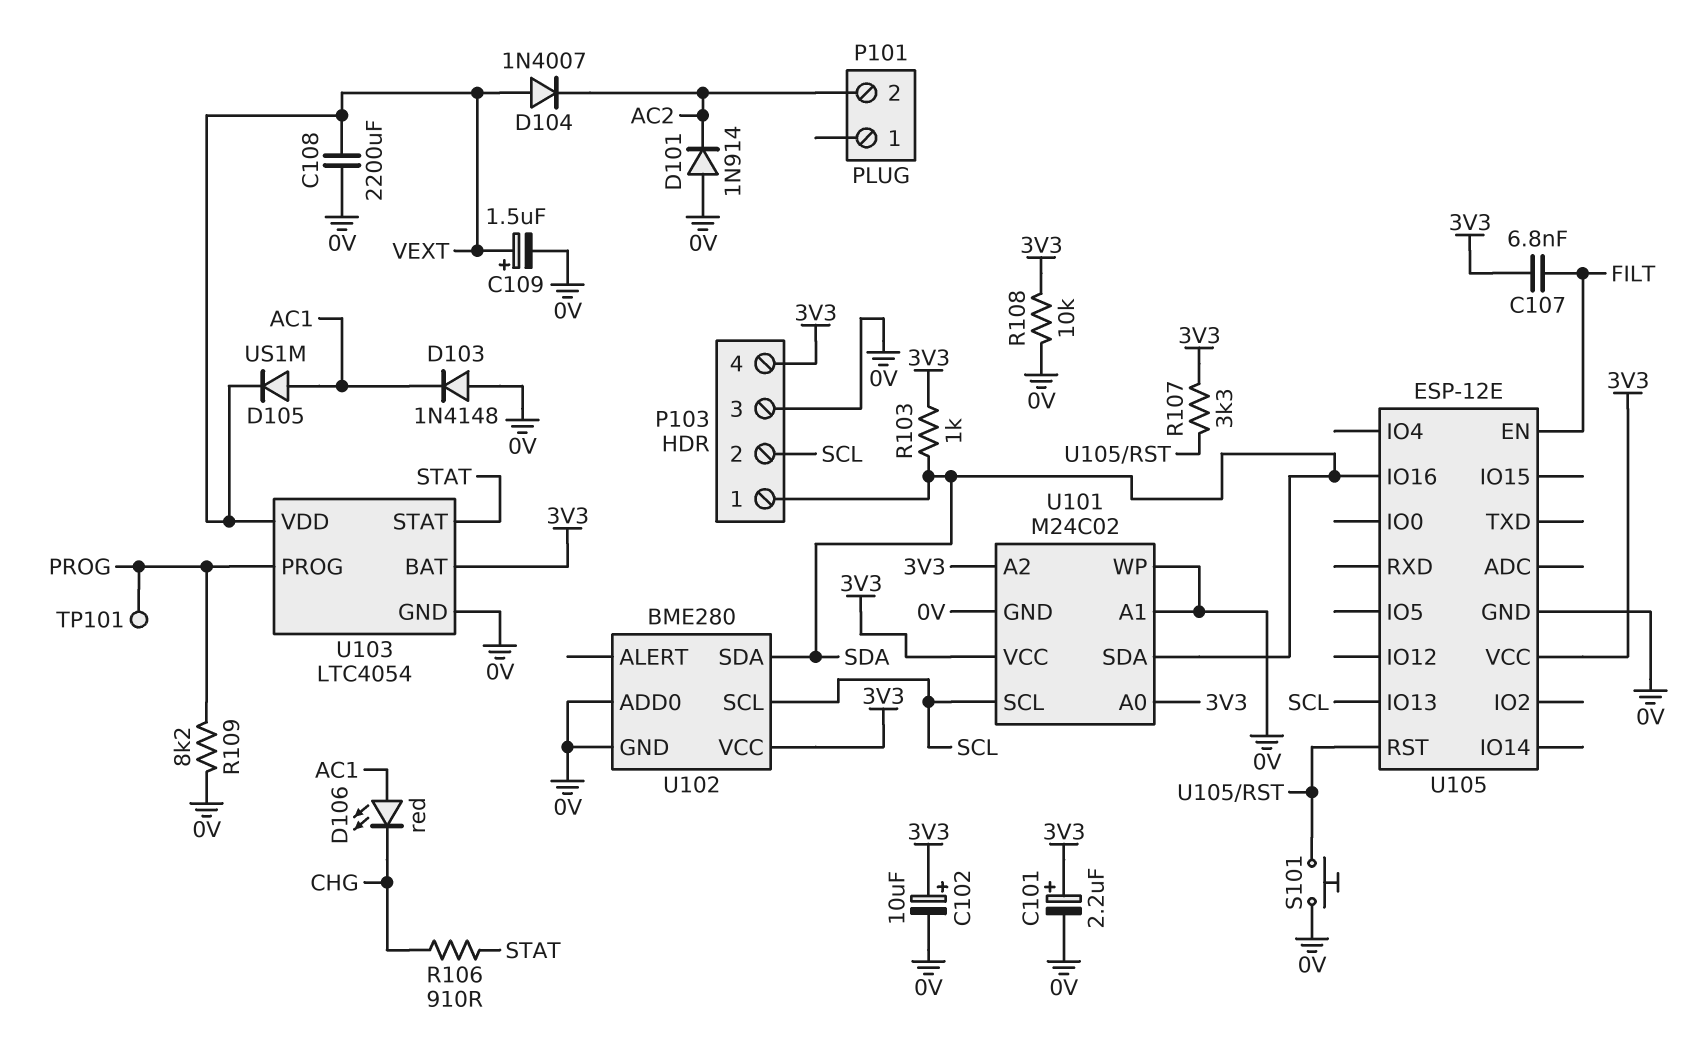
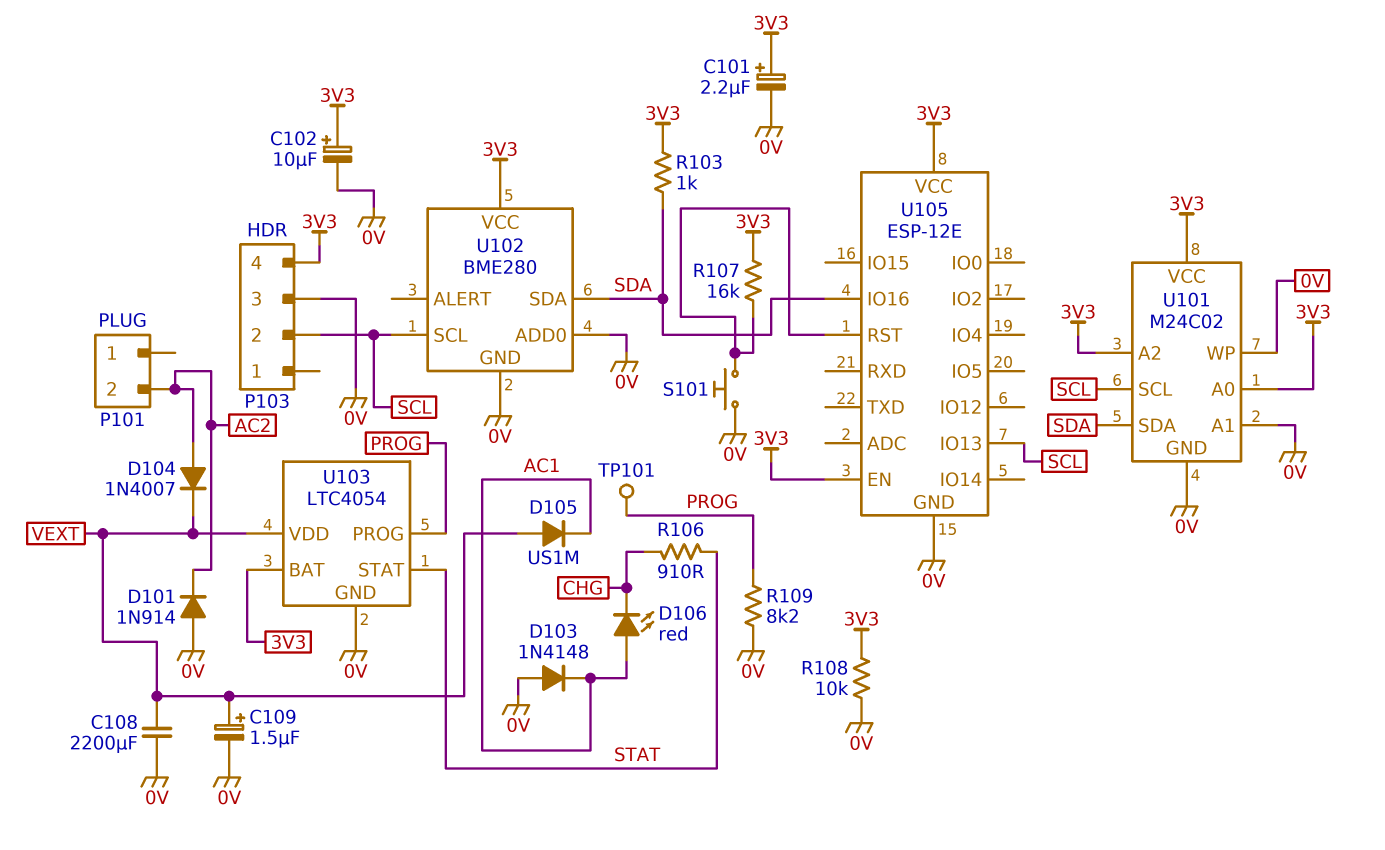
C107: 6.8nF (3V3, FILT) -> none
D104: diode 1N4007 (A VEXT, K AC2) -> diode 1N4007 (A AC2, K VEXT)
D105: diode US1M (A AC1, K VEXT) -> diode US1M (A VEXT, K AC1)
P103 pin 1: SDA -> none
R107: 3.3k (3V3, U105/RST) -> 16k (3V3, U105/RST)
U105 pin EN: FILT -> 3V3

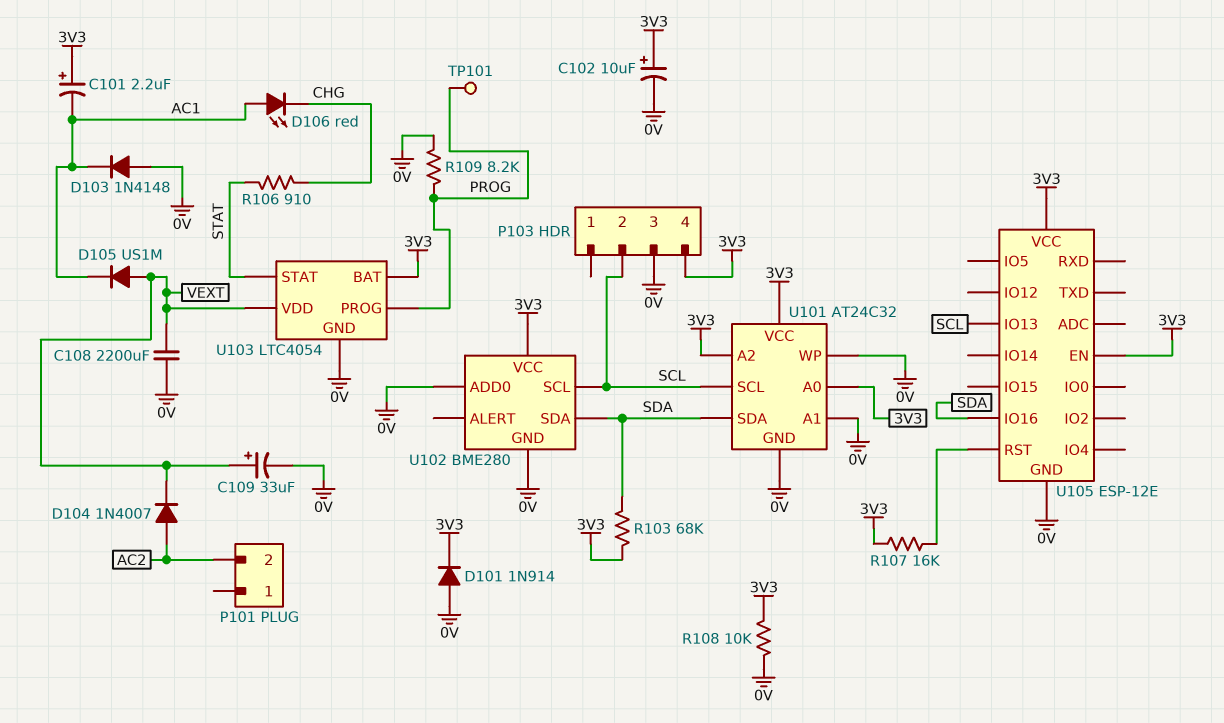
C101: 2.2uF (plus 3V3, minus 0V) -> 2.2uF (plus 3V3, minus AC1)
C109: 1.5uF (plus VEXT, minus 0V) -> 33uF (plus VEXT, minus 0V)
D101: diode 1N914 (A 0V, K AC2) -> diode 1N914 (A 0V, K 3V3)
R103: 1k (3V3, SDA) -> 68k (3V3, SDA)
S101: button (0V, U105/RST) -> none
U101: M24C02 -> AT24C32

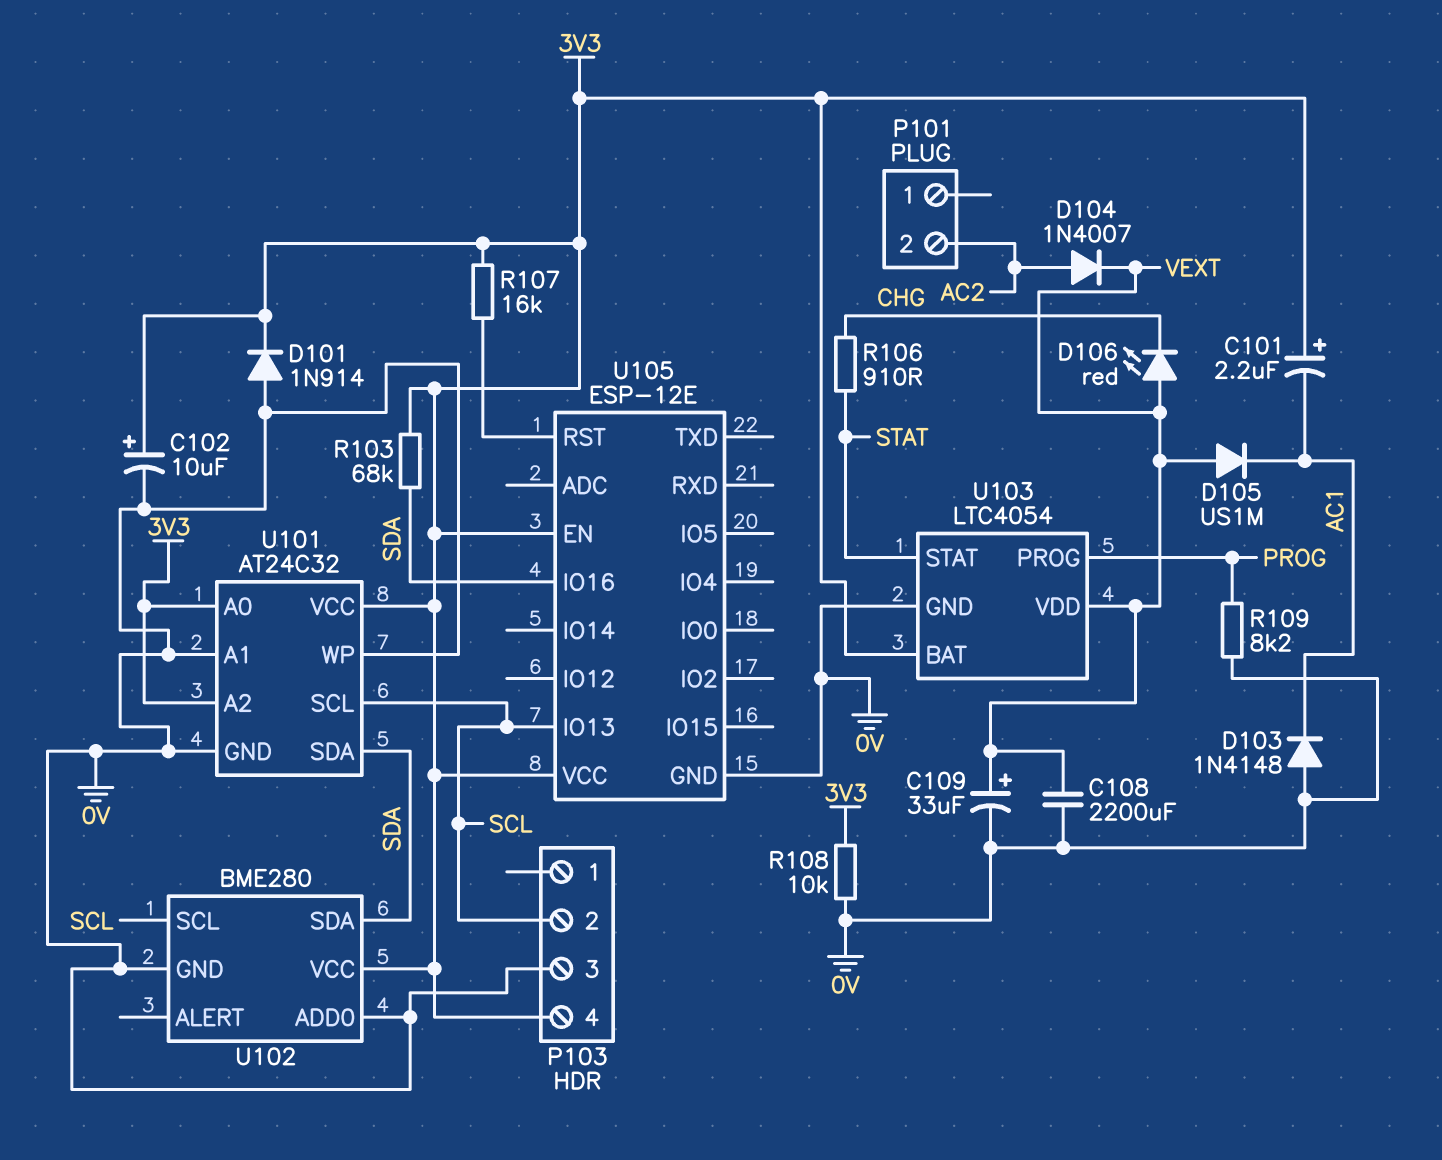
D106: LED red (A AC1, K CHG) -> LED red (A VEXT, K CHG)
TP101: test point (PROG) -> none

